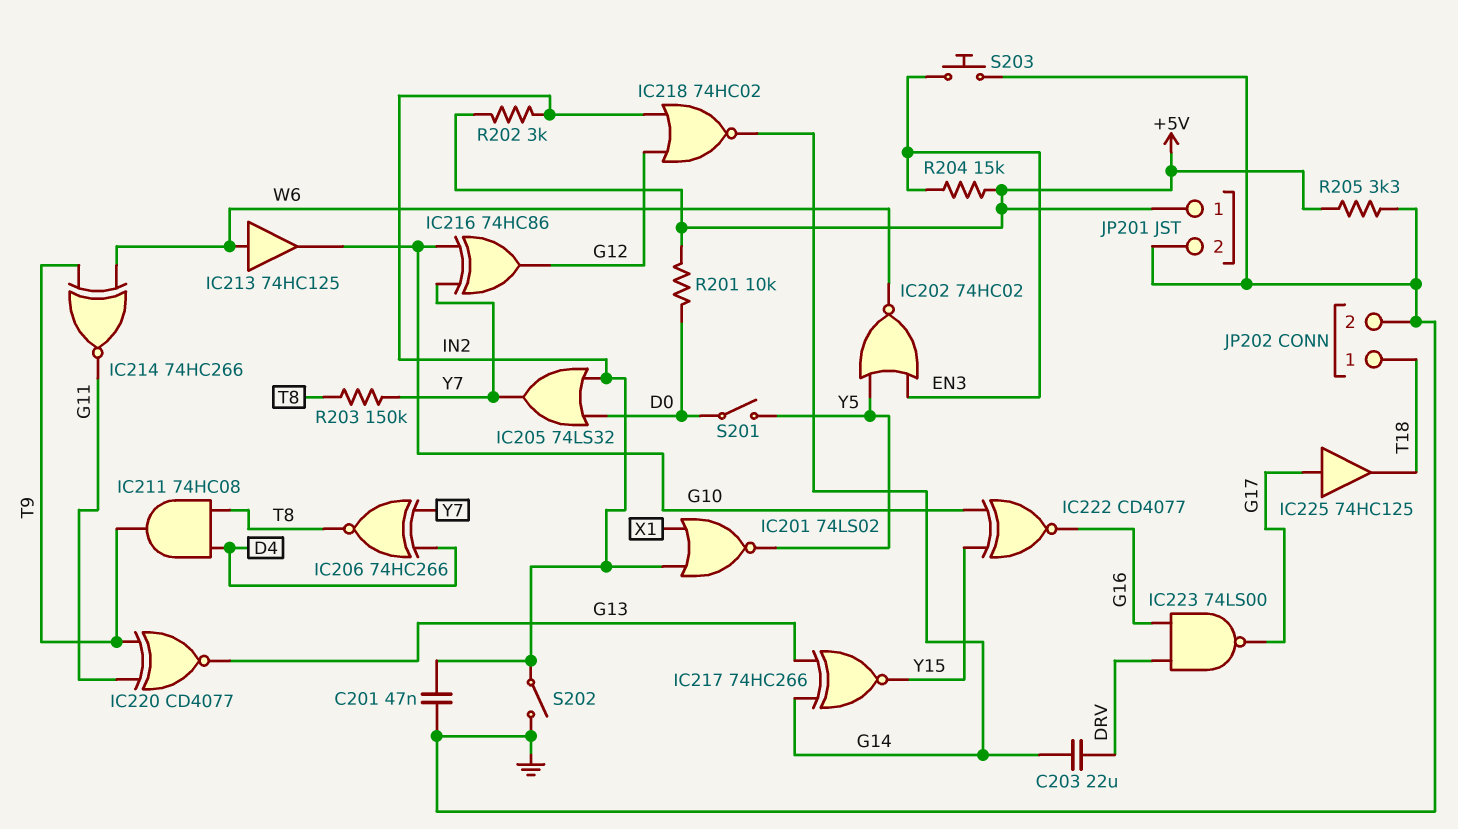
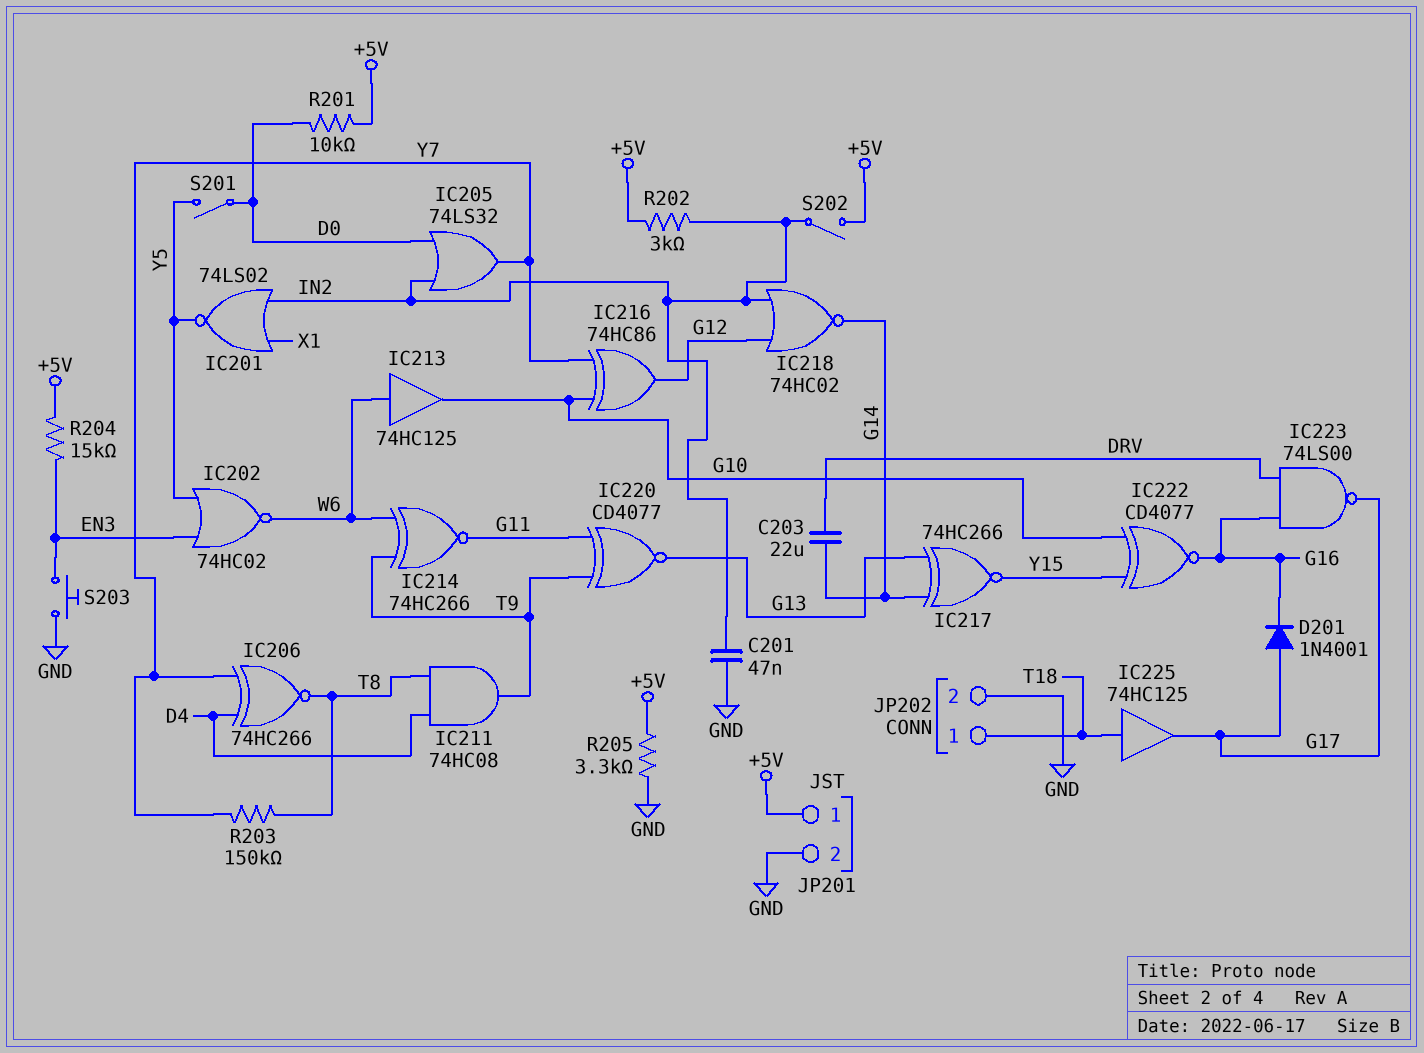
D201: none -> diode 1N4001 (A G17, K G16)
IC225: buffer 74HC125 (in G17, out T18) -> buffer 74HC125 (in T18, out G17)
S202: switch (GND, IN2) -> switch (+5V, IN2)

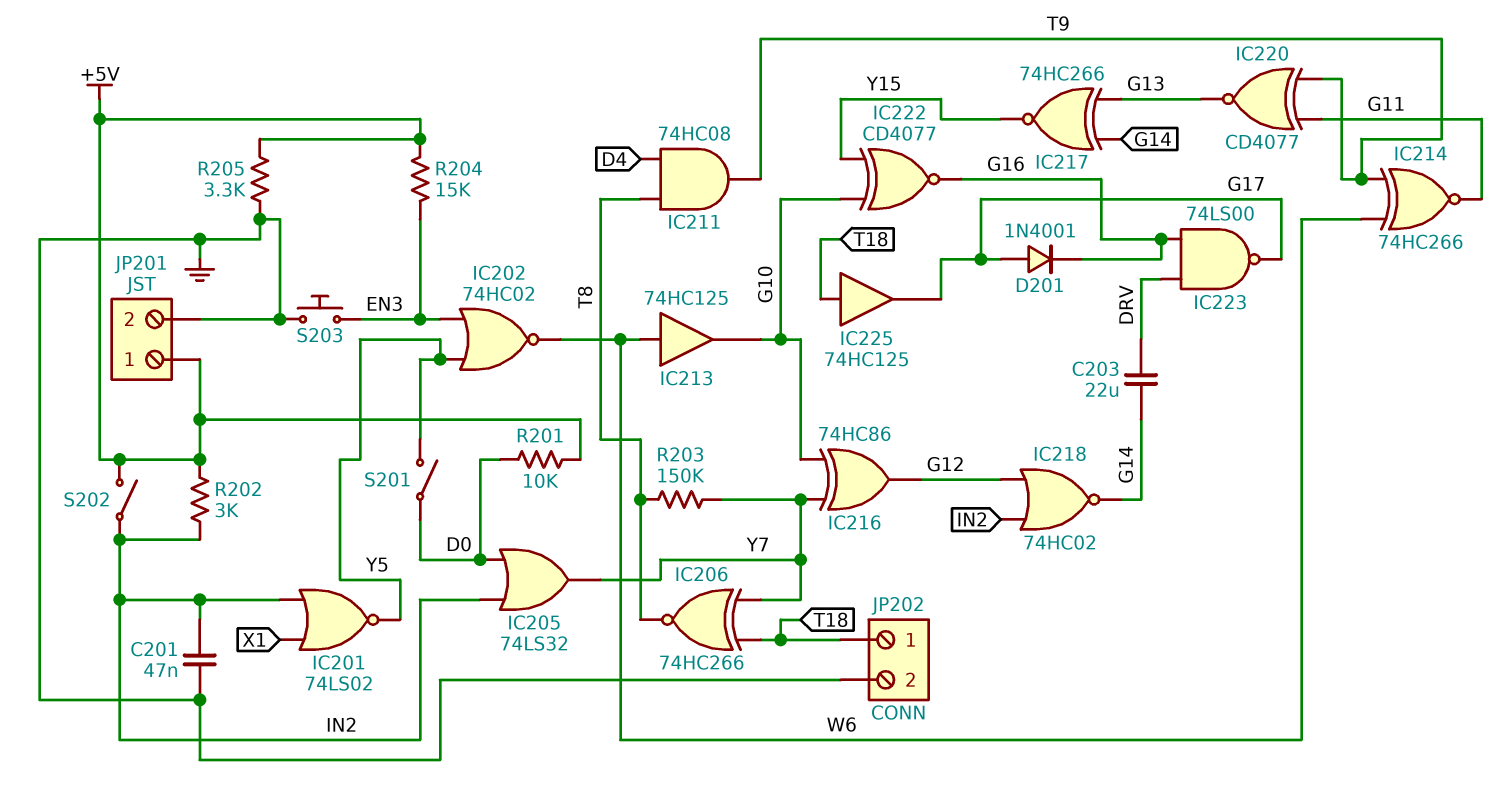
IC206: XNOR 74HC266 (in D4, in Y7, out T8) -> XNOR 74HC266 (in T18, in Y7, out T8)

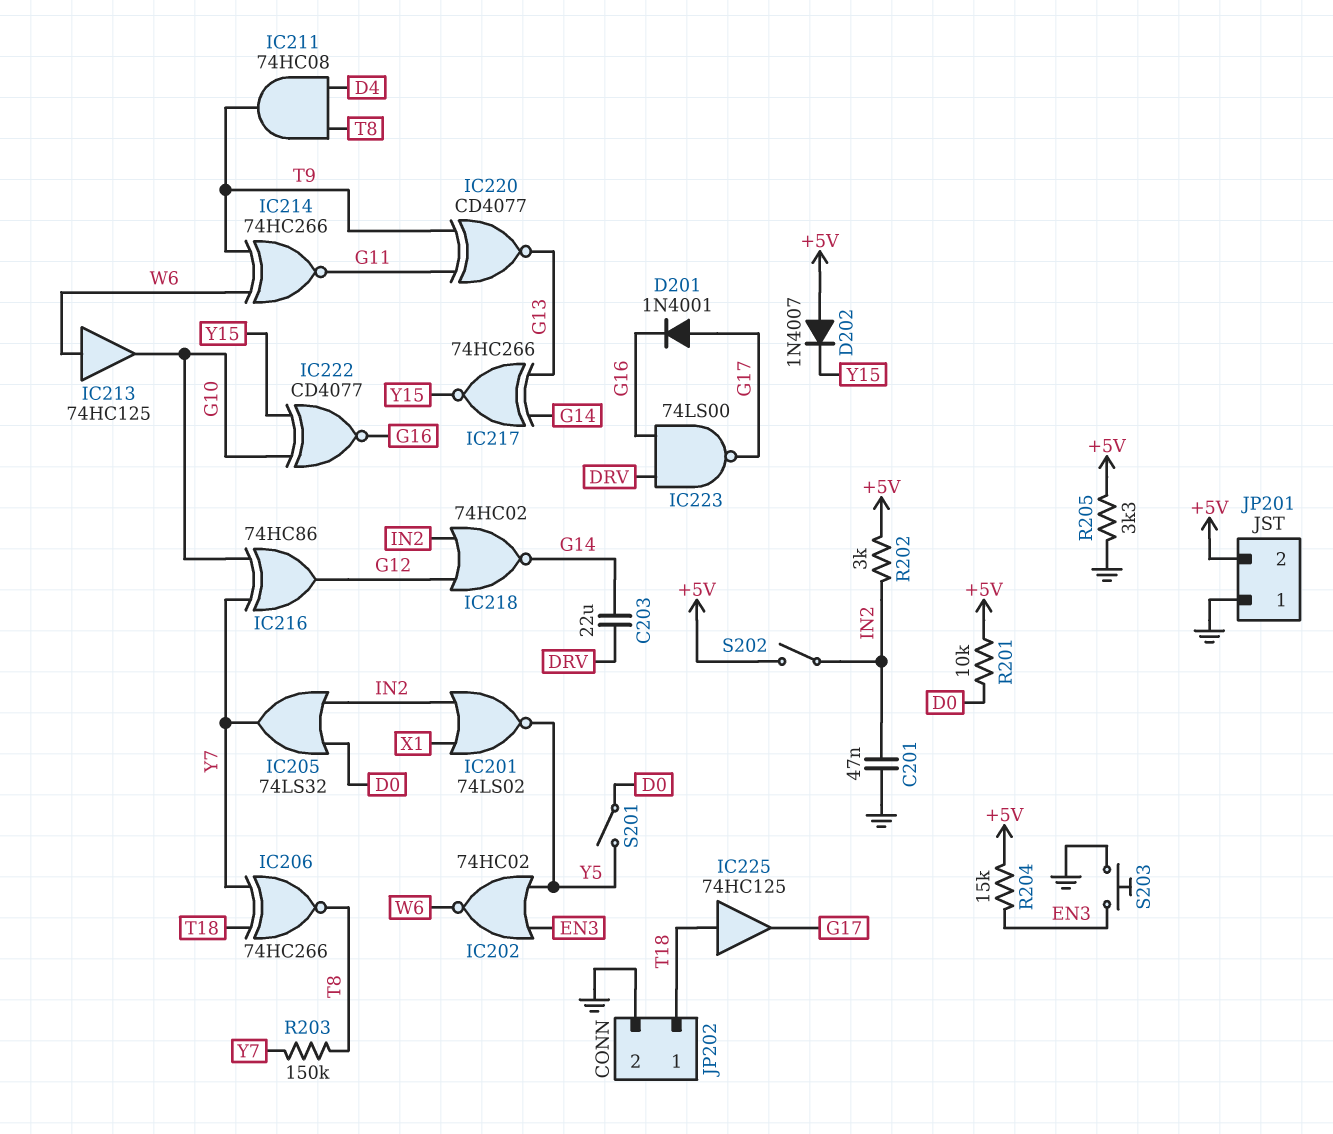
D202: none -> diode 1N4007 (A +5V, K Y15)
JP201 pin 1: +5V -> GND
JP201 pin 2: GND -> +5V

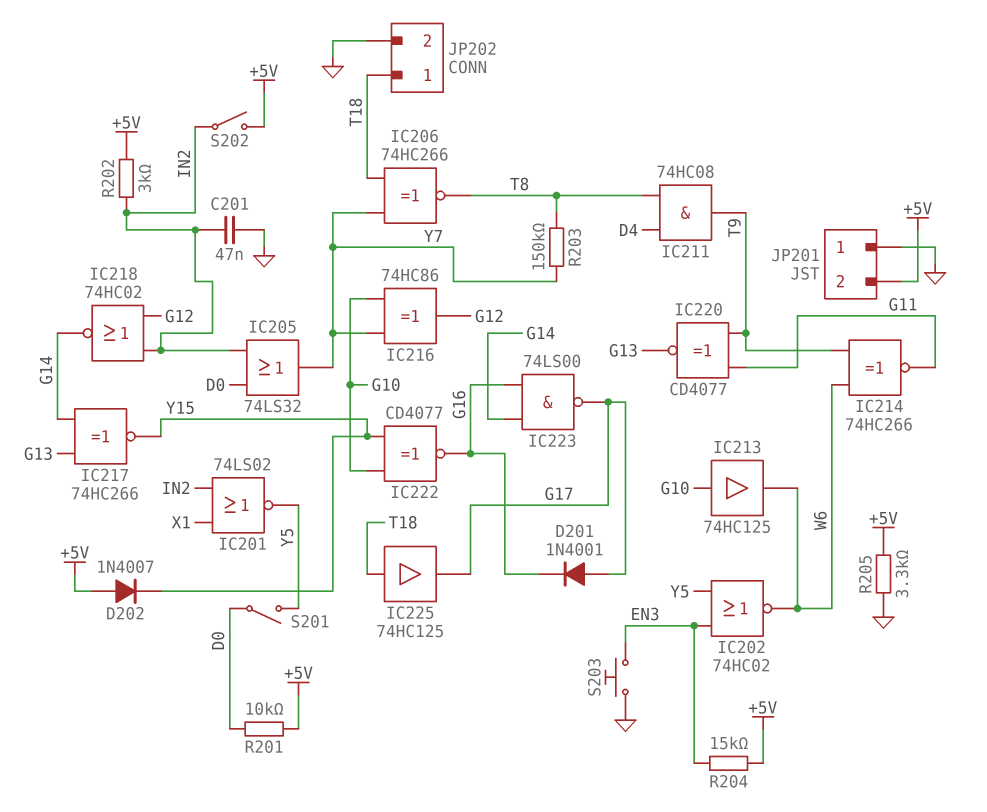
C203: 22uF (DRV, G14) -> none
IC213: buffer 74HC125 (in W6, out G10) -> buffer 74HC125 (in G10, out W6)
IC223: NAND 74LS00 (in DRV, in G16, out G17) -> NAND 74LS00 (in G14, in G16, out G17)

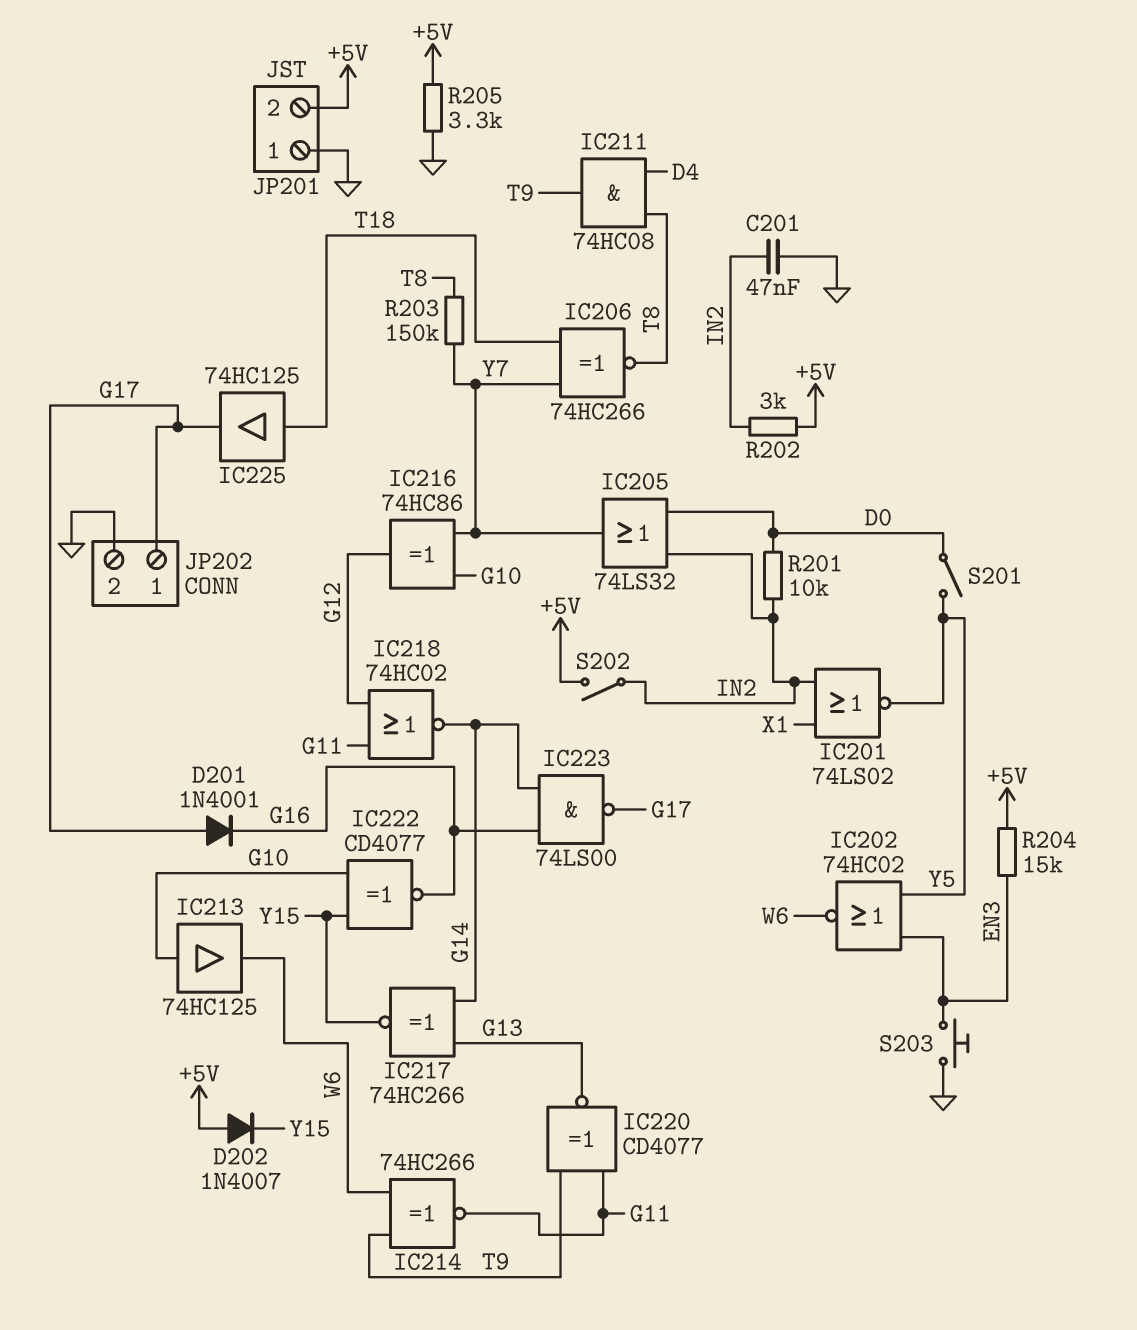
IC218: NOR 74HC02 (in G12, in IN2, out G14) -> NOR 74HC02 (in G11, in G12, out G14)
JP202 pin 1: T18 -> G17
R201: 10k (+5V, D0) -> 10k (D0, IN2)

